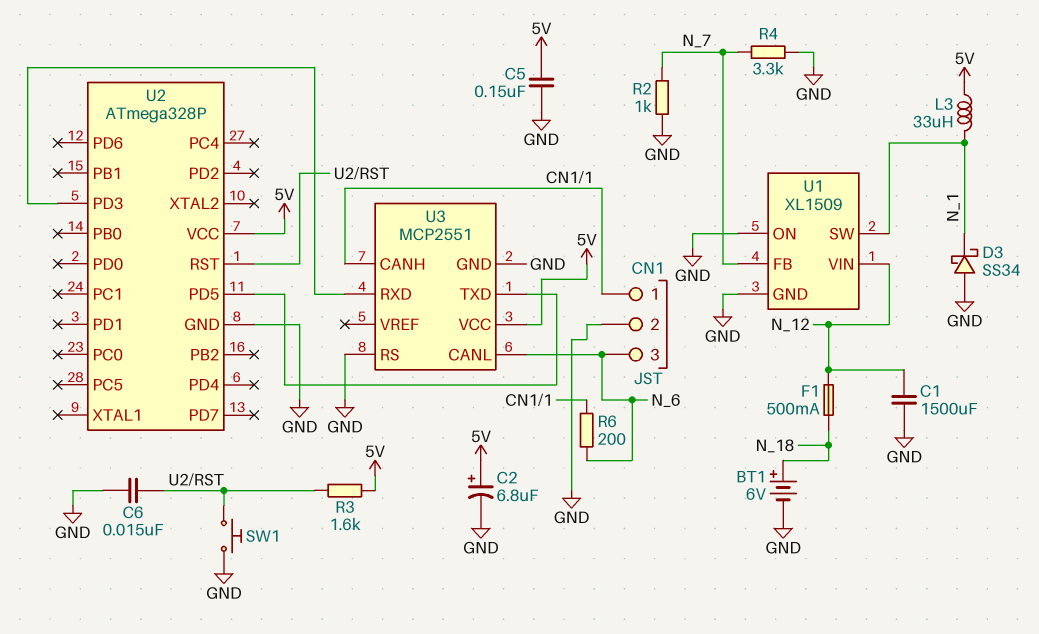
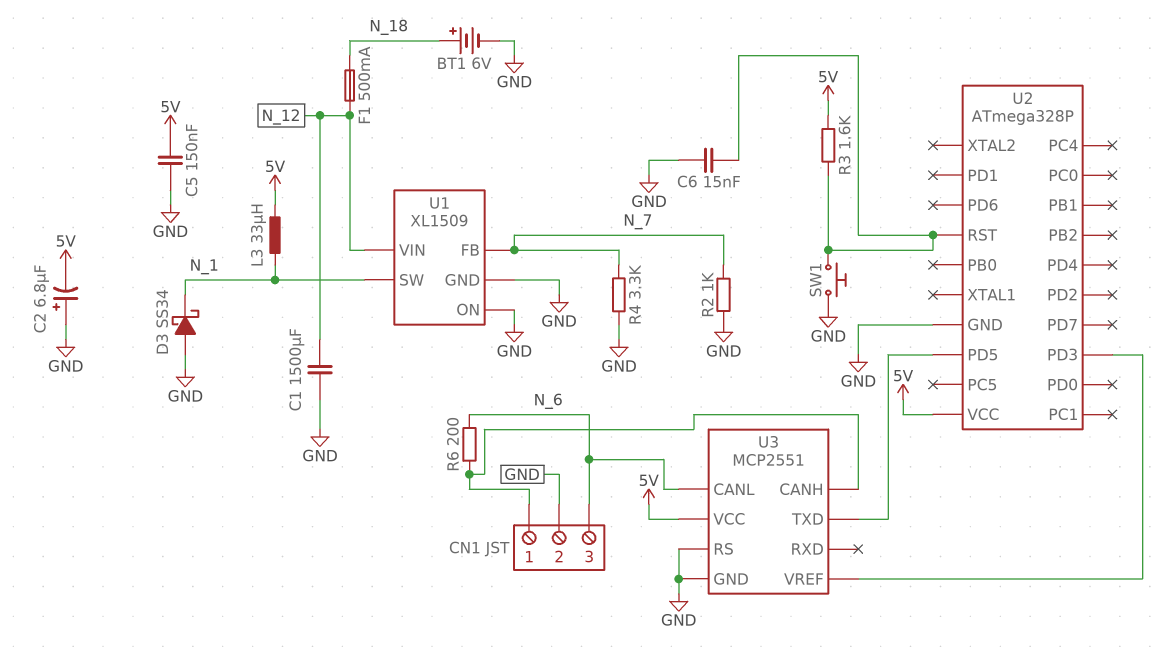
C2: 6.8uF (plus 5V, minus GND) -> 6.8uF (plus GND, minus 5V)
U3 pin RXD: U2/PD3 -> none
U3 pin VREF: none -> U2/PD3

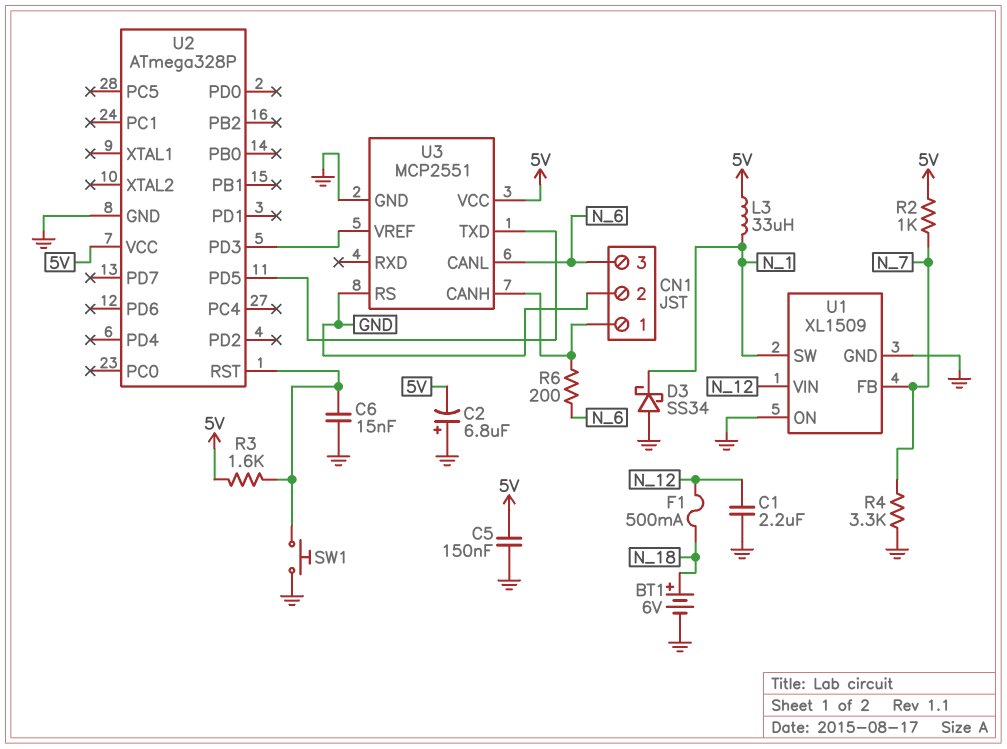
C1: 1500uF (GND, N_12) -> 2.2uF (GND, N_12)
R2: 1k (GND, N_7) -> 1k (5V, N_7)

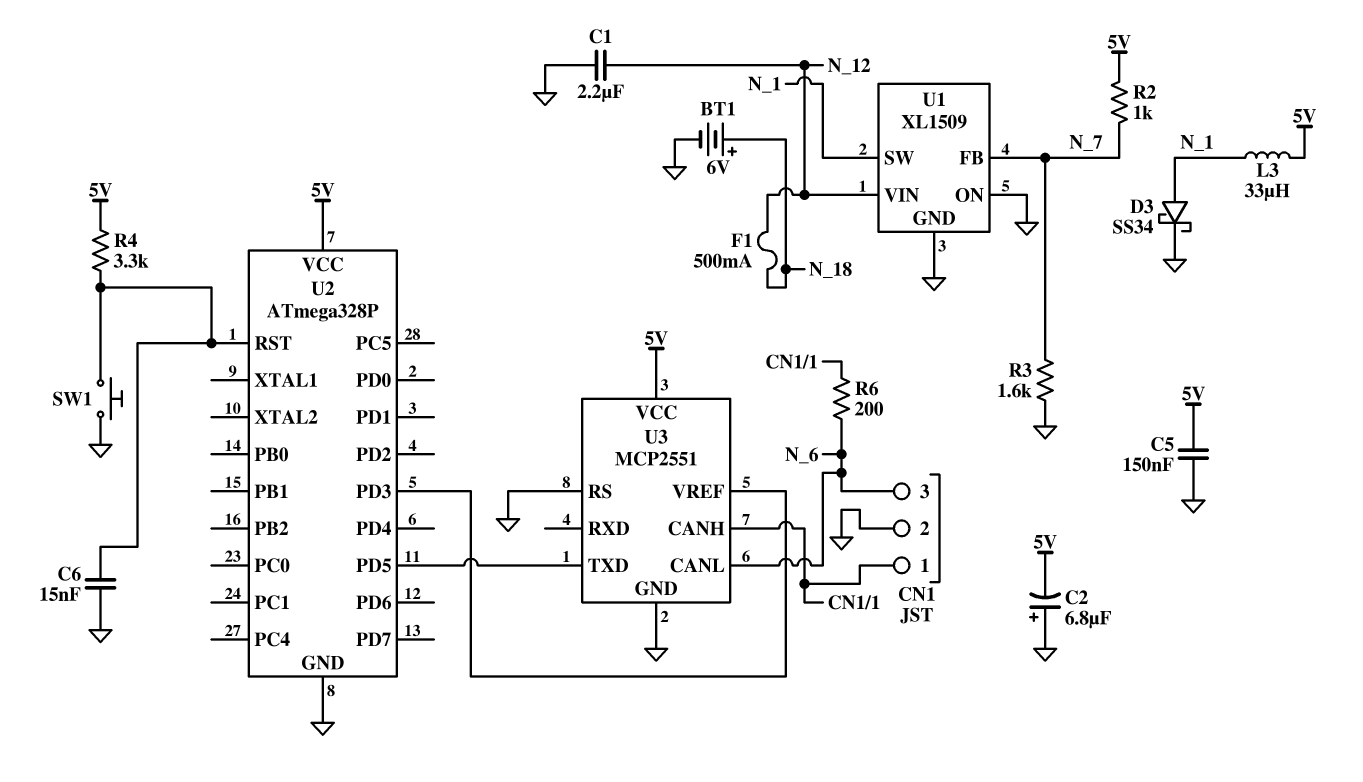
D3: schottky SS34 (A GND, K N_1) -> schottky SS34 (A N_1, K GND)
R3: 1.6k (5V, U2/RST) -> 1.6k (GND, N_7)
R4: 3.3k (GND, N_7) -> 3.3k (5V, U2/RST)

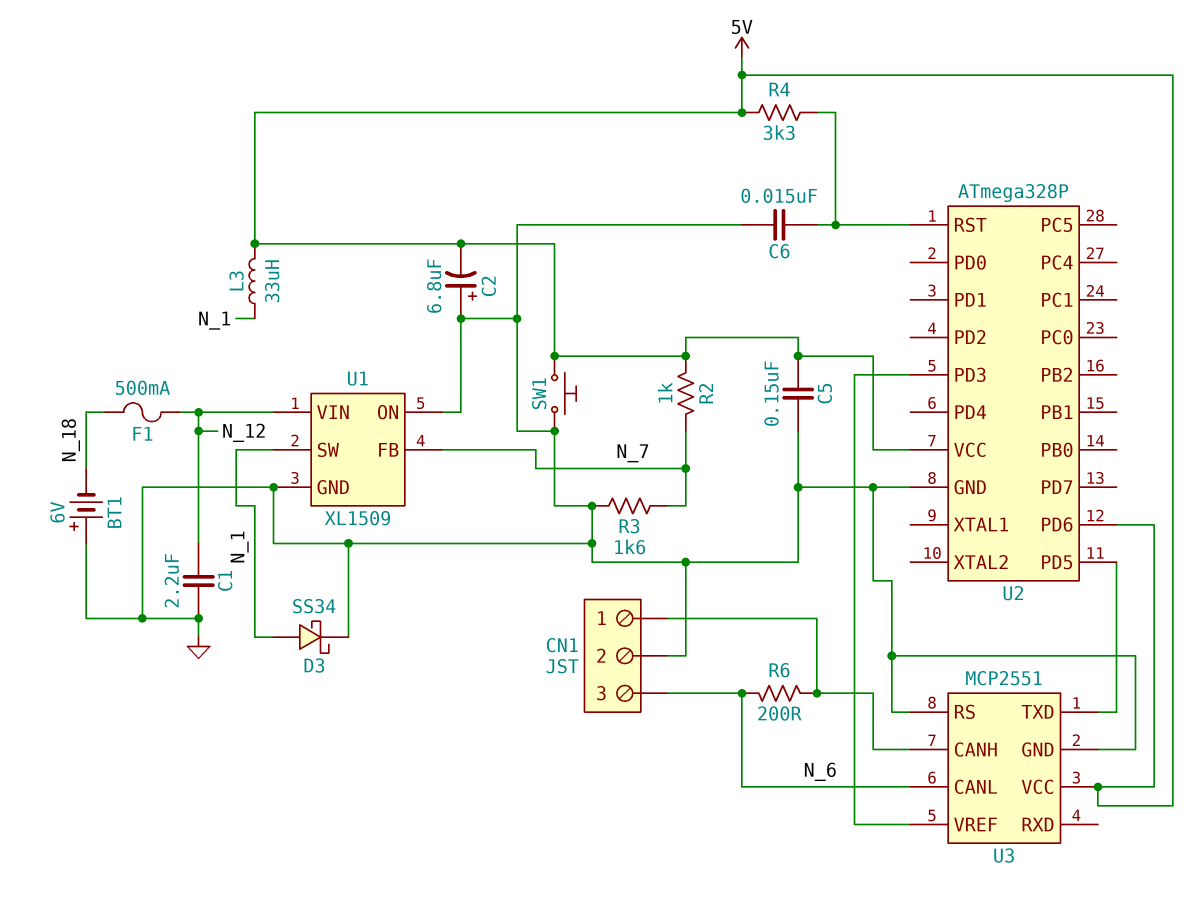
BT1: 6V (plus N_18, minus GND) -> 6V (plus GND, minus N_18)
SW1: button (GND, U2/RST) -> button (5V, GND)
U2 pin PD6: none -> 5V

